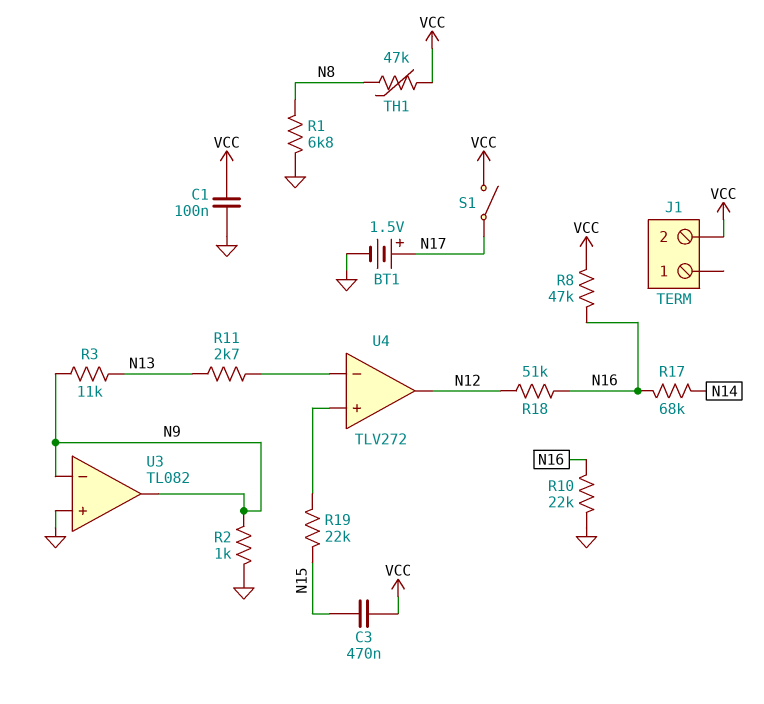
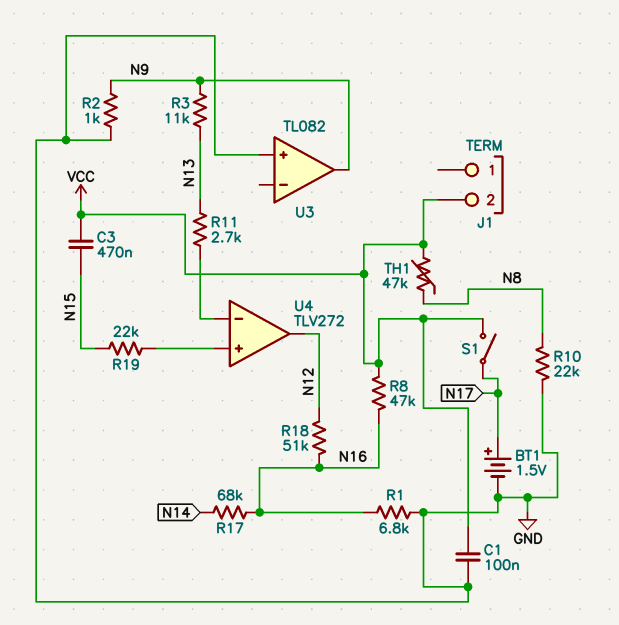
R1: 6.8k (GND, N8) -> 6.8k (GND, N16)
R10: 22k (GND, N16) -> 22k (GND, N8)
U3 pin in-: N9 -> none

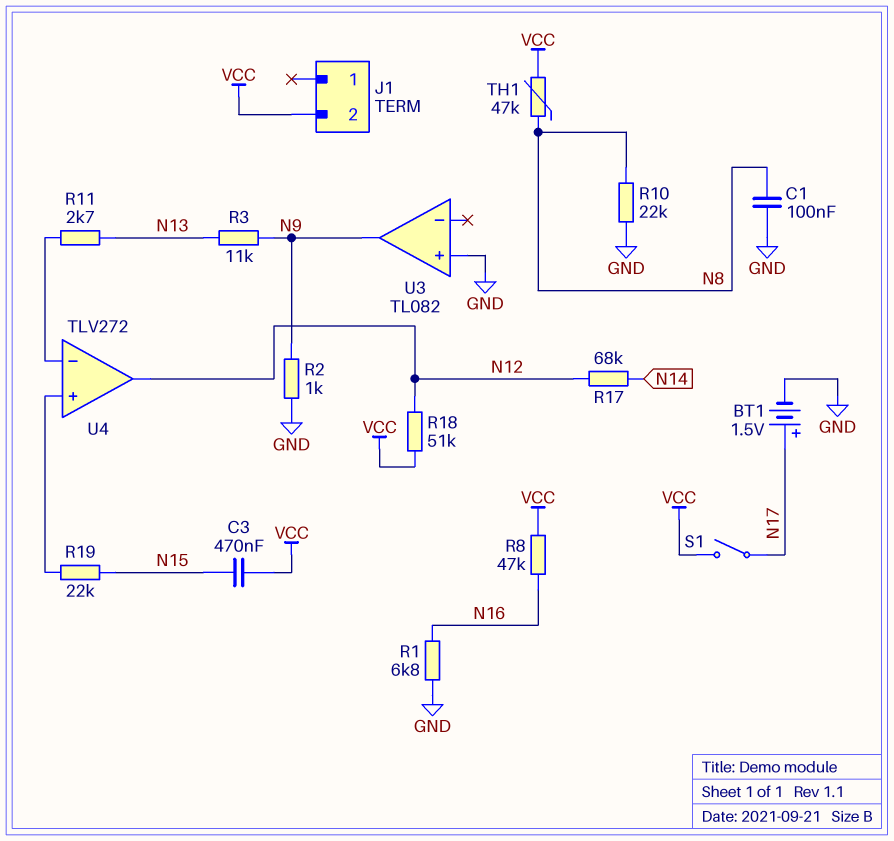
C1: 100nF (GND, VCC) -> 100nF (GND, N8)
R17: 68k (N14, N16) -> 68k (N12, N14)
R18: 51k (N12, N16) -> 51k (N12, VCC)

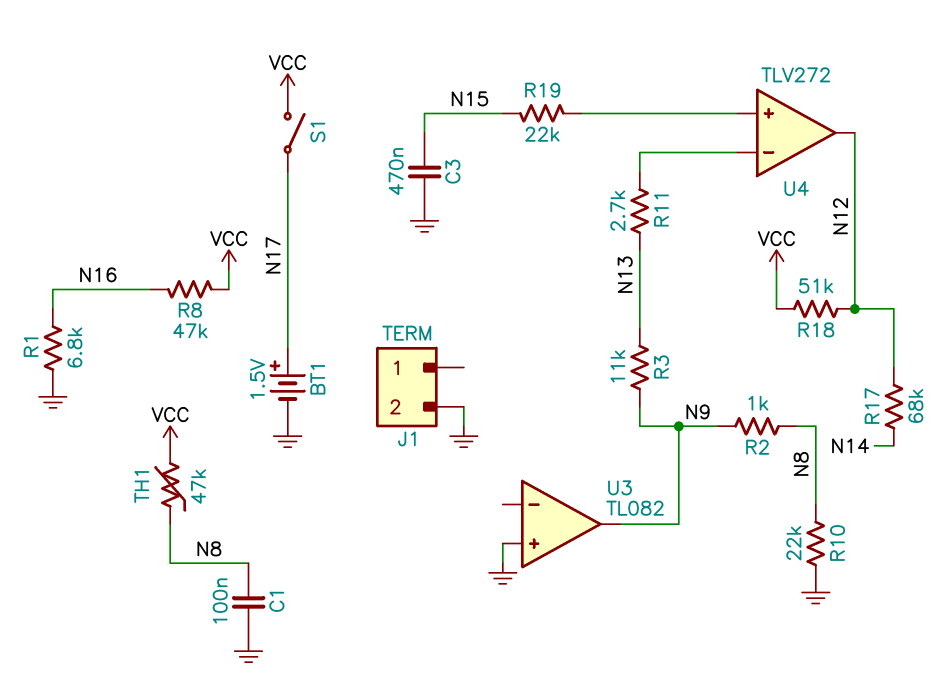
C3: 470nF (N15, VCC) -> 470nF (GND, N15)
J1 pin 2: VCC -> GND
R2: 1k (GND, N9) -> 1k (N8, N9)

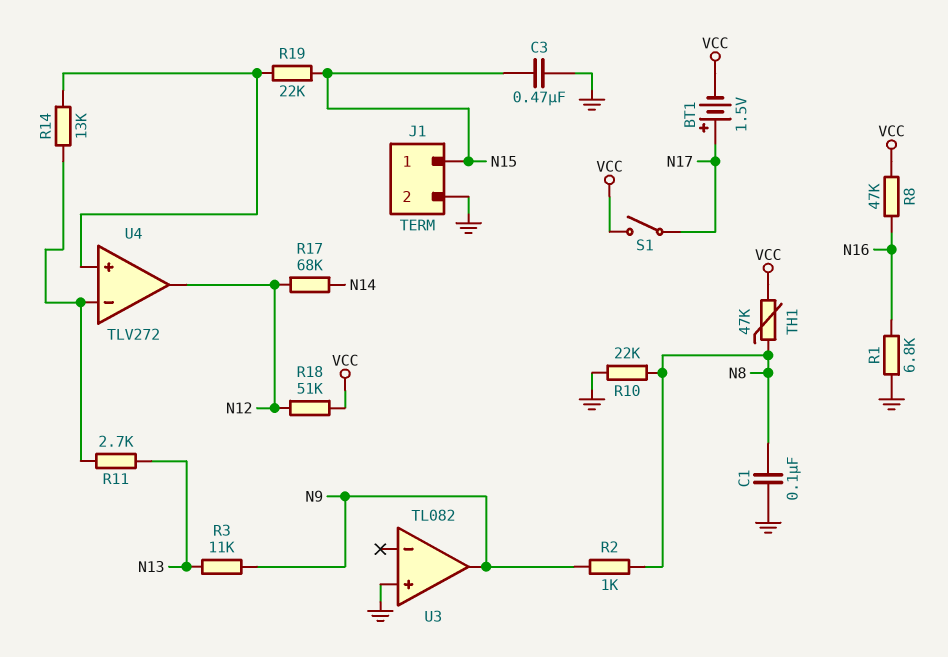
BT1: 1.5V (plus N17, minus GND) -> 1.5V (plus N17, minus VCC)
J1 pin 1: none -> N15
R14: none -> 13k (U4/in+, U4/in-)

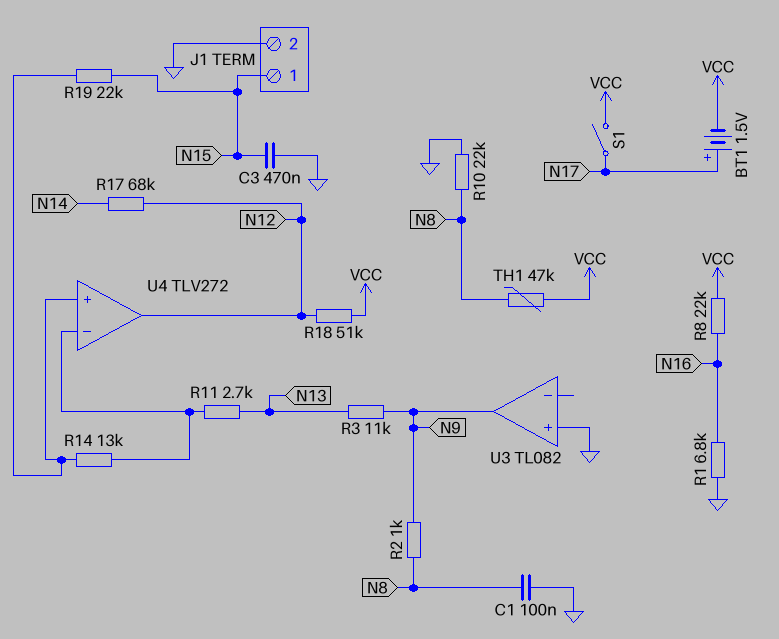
R8: 47k (N16, VCC) -> 22k (N16, VCC)

